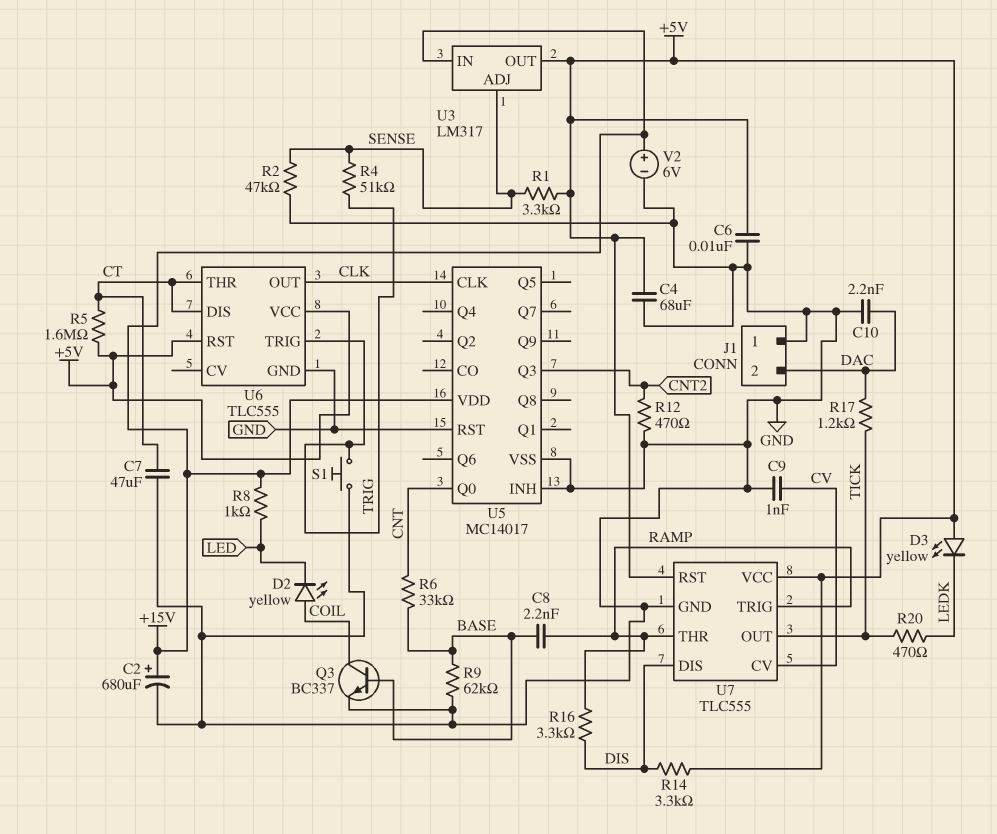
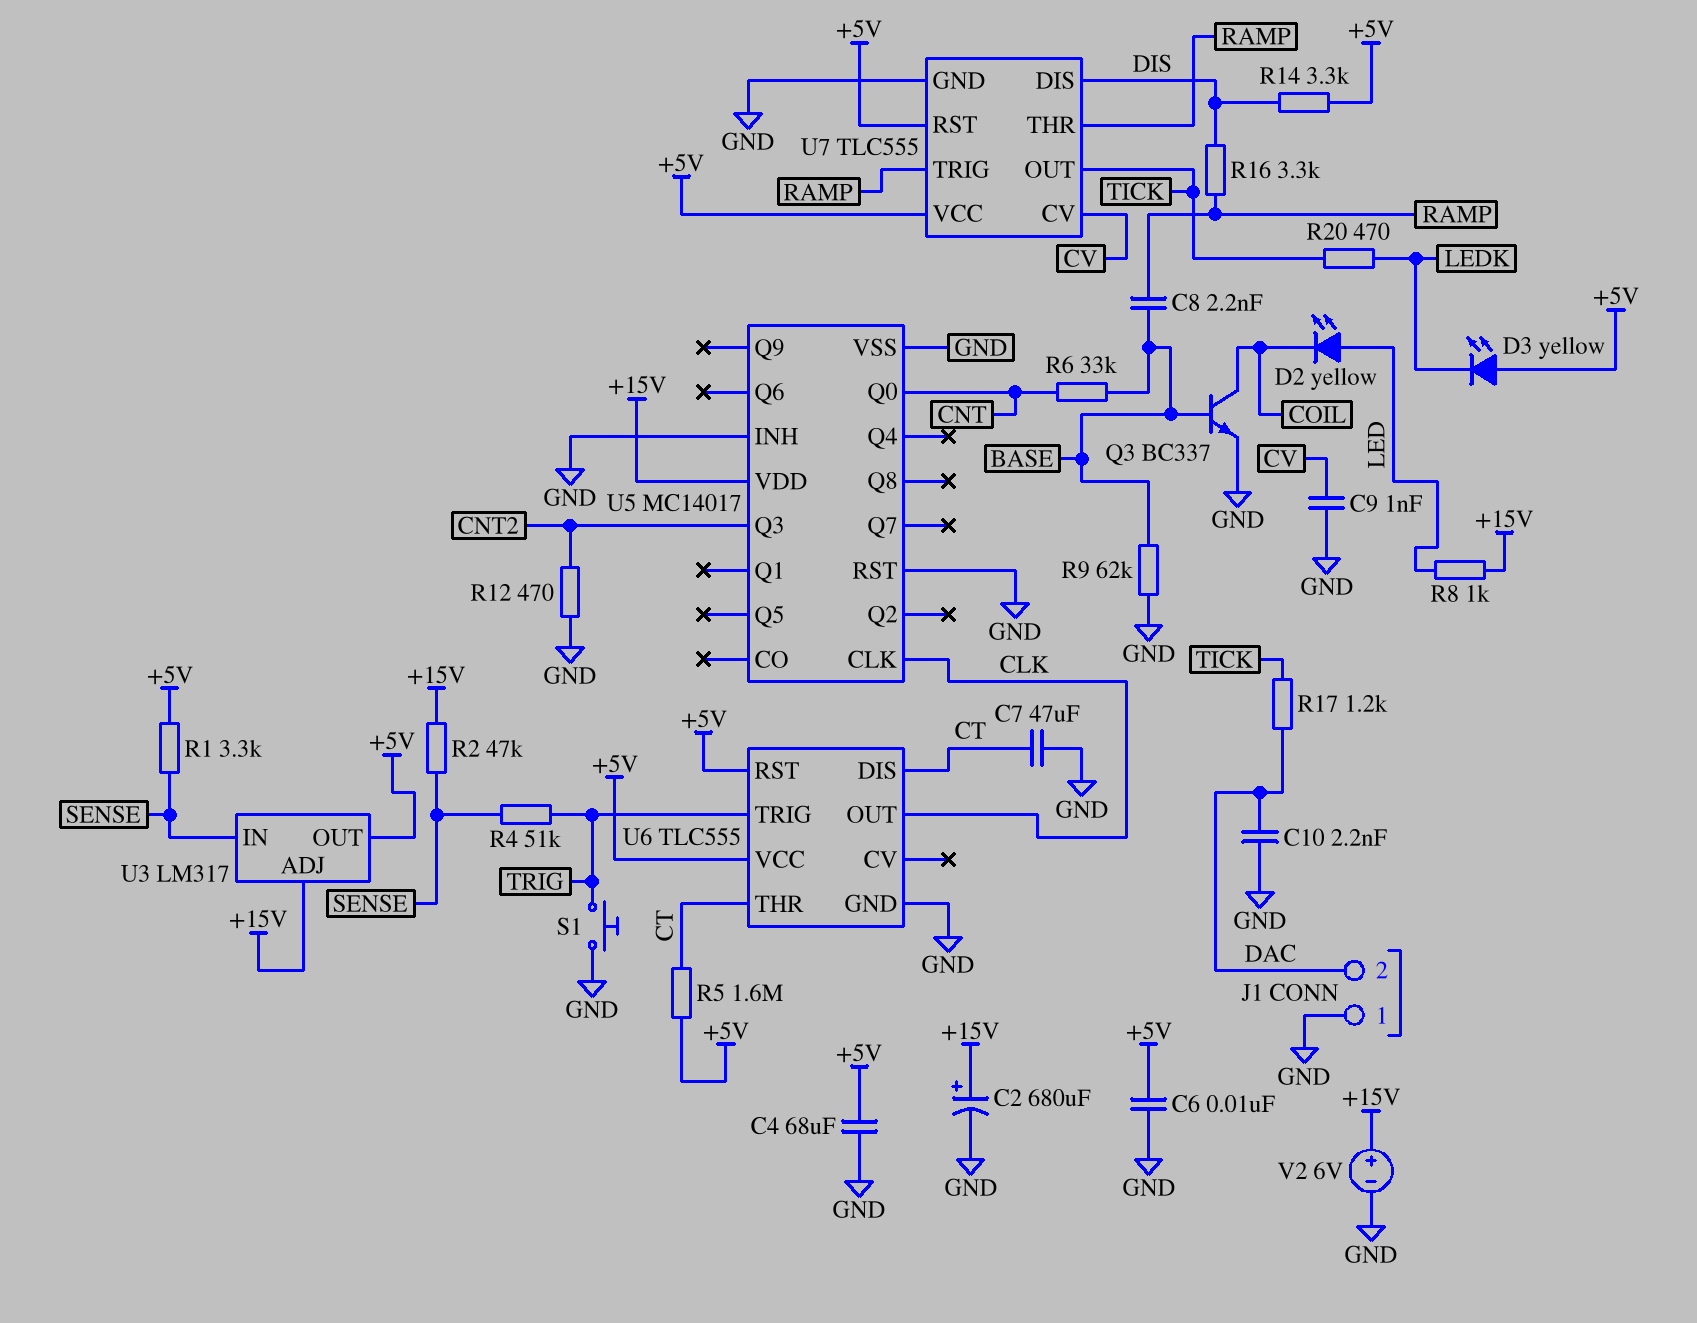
D2: LED yellow (A COIL, K LED) -> LED yellow (A LED, K COIL)
R2: 47k (GND, SENSE) -> 47k (+15V, SENSE)
U3 pin ADJ: SENSE -> +15V
U3 pin IN: +15V -> SENSE

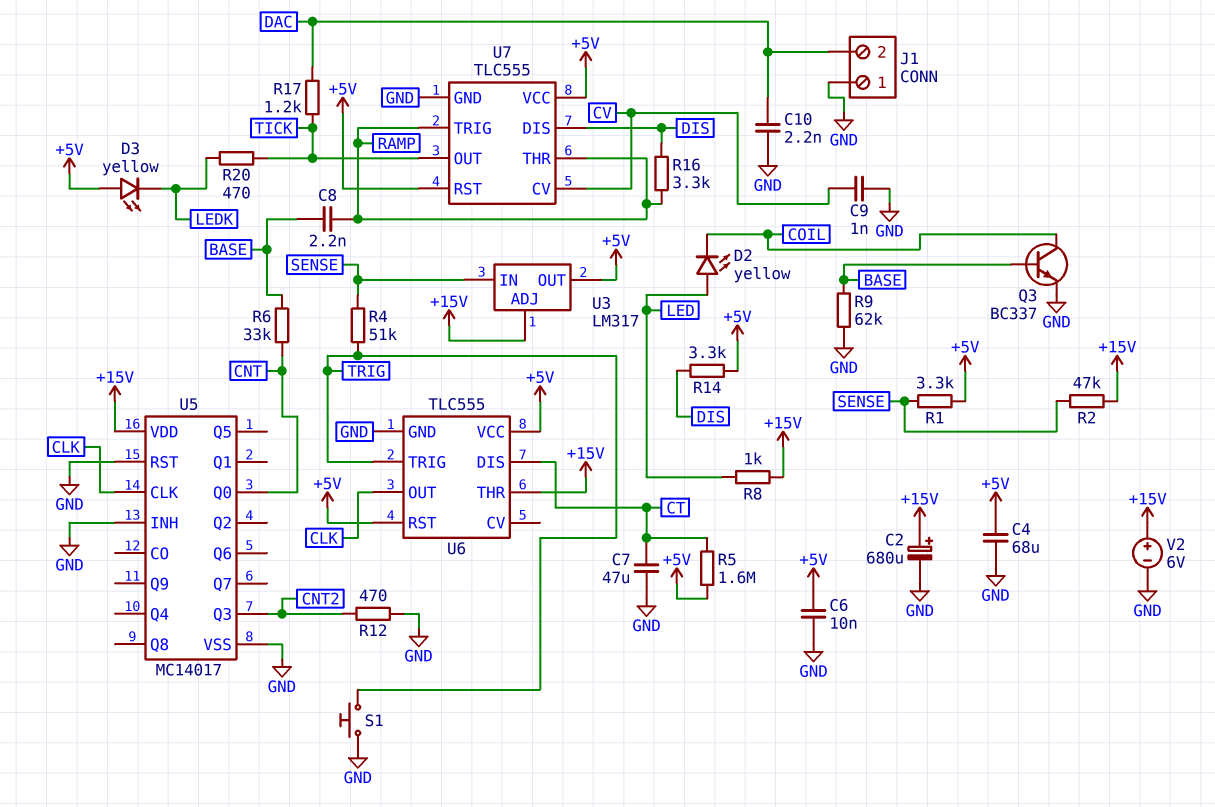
U6 pin THR: CT -> +15V

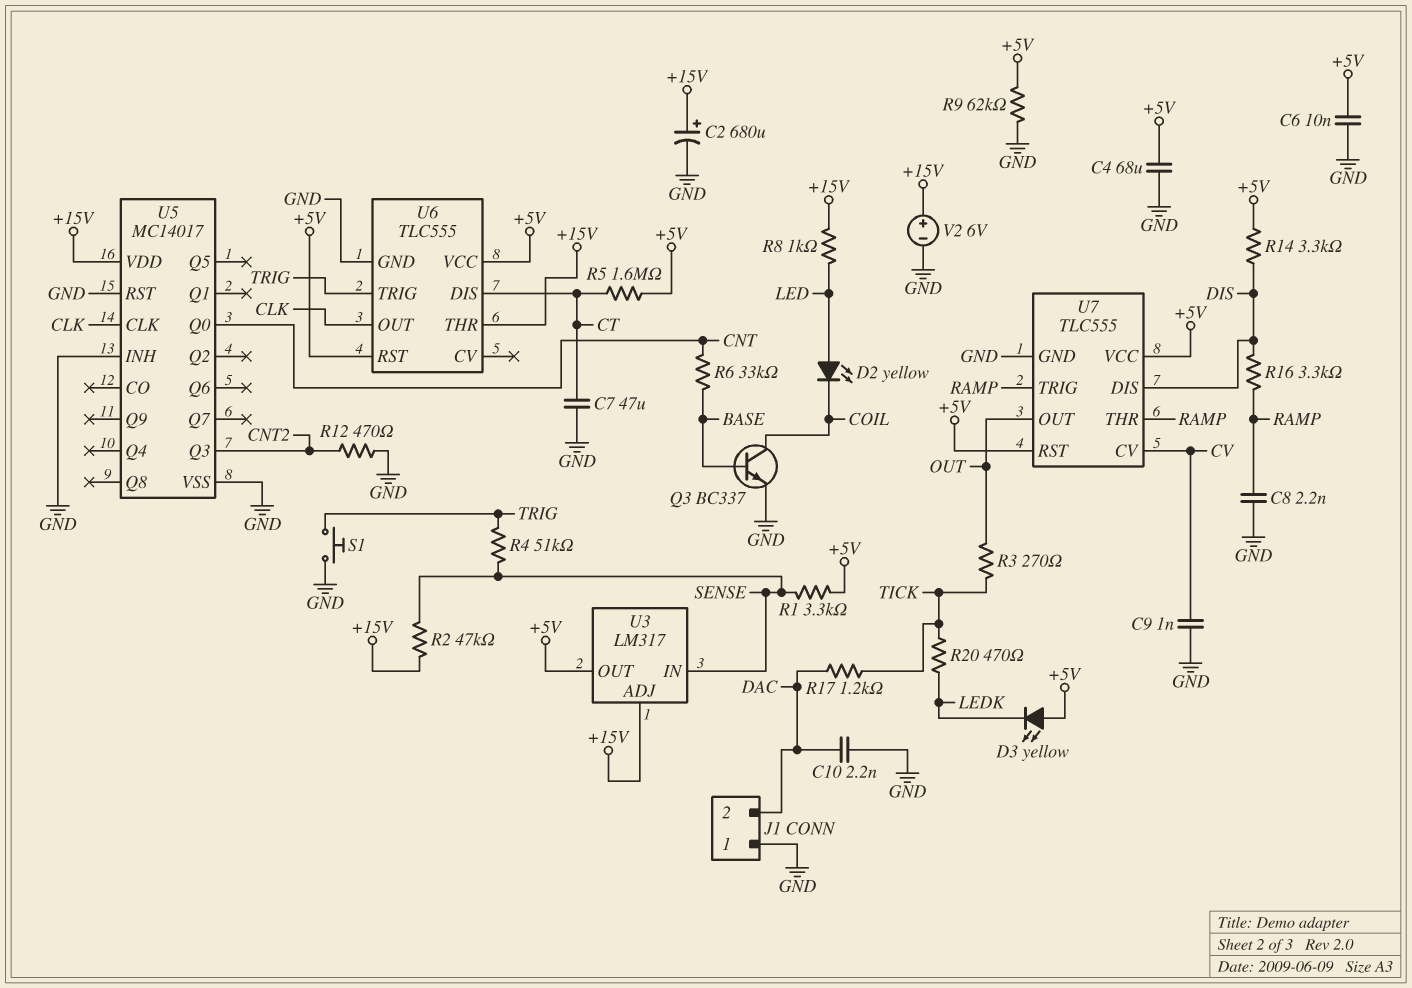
C8: 2.2nF (BASE, RAMP) -> 2.2nF (GND, RAMP)
R3: none -> 270 (OUT, TICK)
R9: 62k (BASE, GND) -> 62k (+5V, GND)
U7 pin OUT: TICK -> OUT

